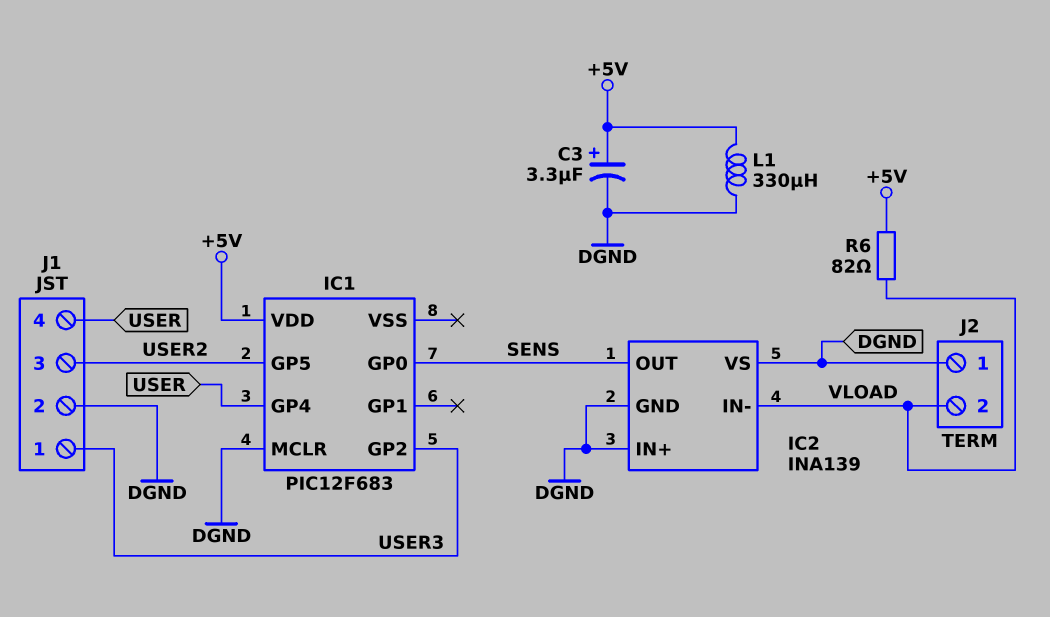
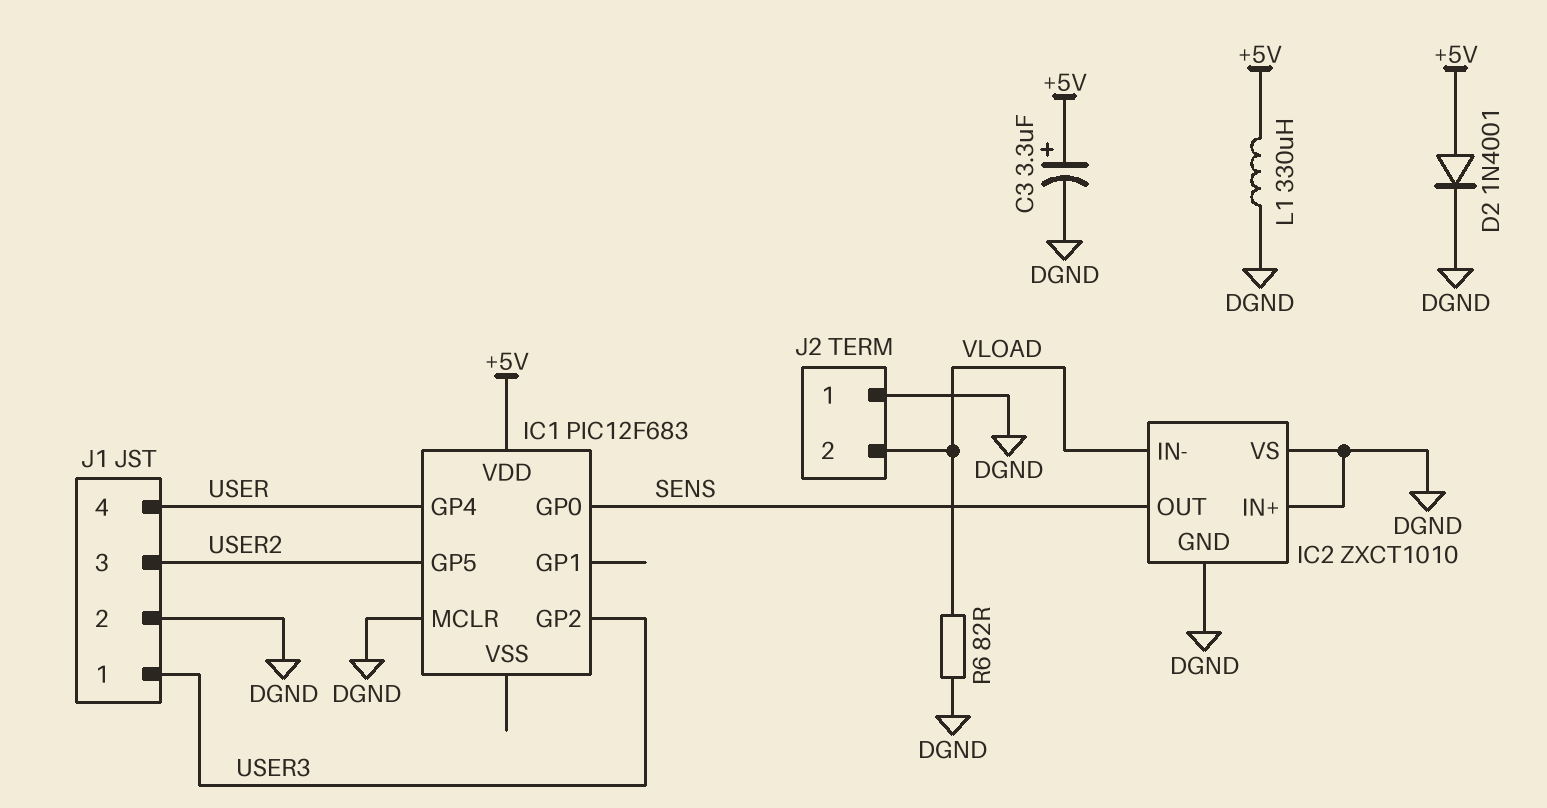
D2: none -> diode 1N4001 (A +5V, K DGND)
IC2: INA139 -> ZXCT1010
R6: 82 (+5V, VLOAD) -> 82 (DGND, VLOAD)

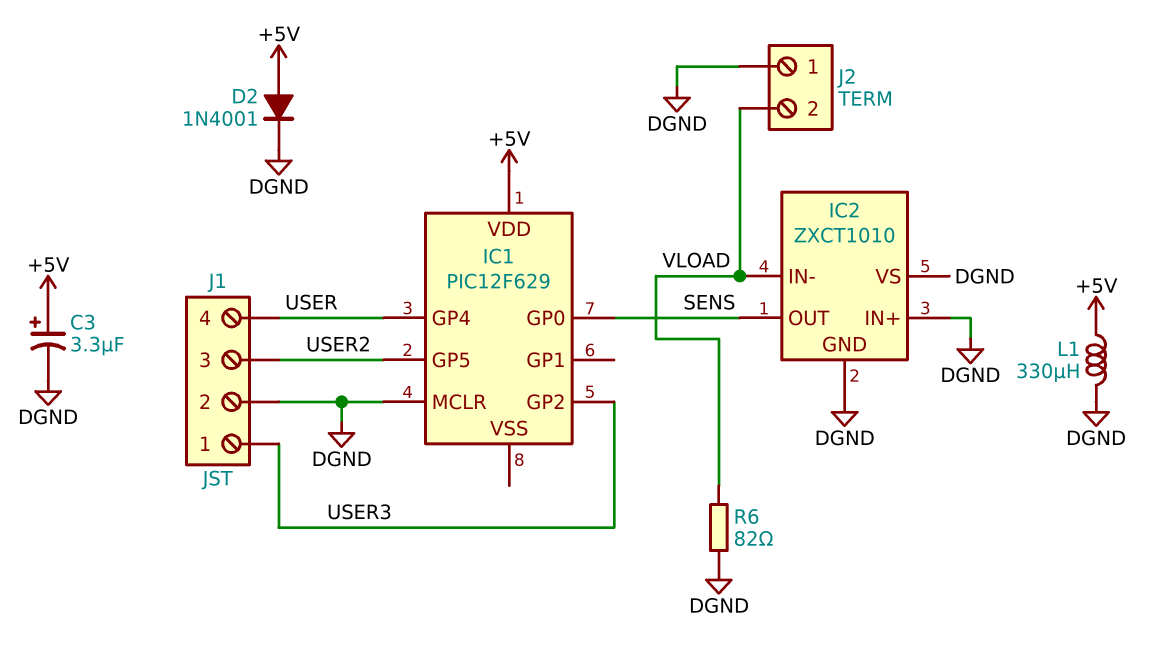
IC1: PIC12F683 -> PIC12F629

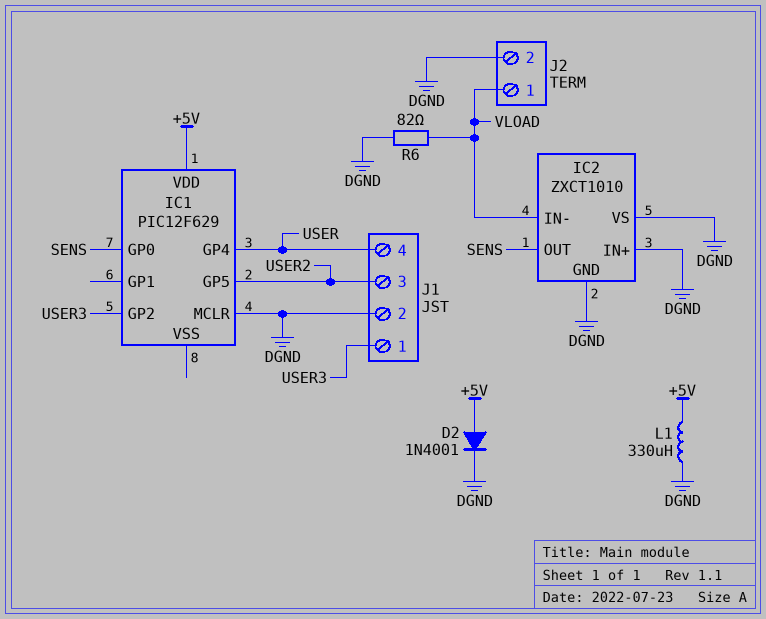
C3: 3.3uF (plus +5V, minus DGND) -> none
J2 pin 1: DGND -> VLOAD
J2 pin 2: VLOAD -> DGND

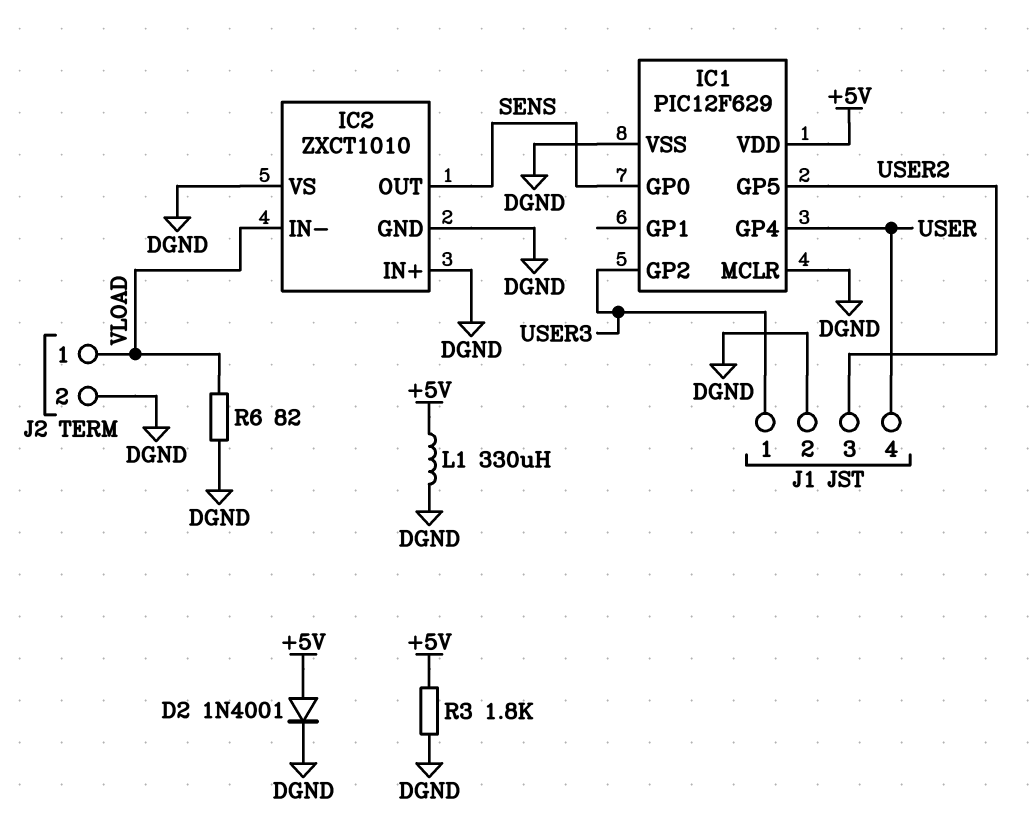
IC1 pin VSS: none -> DGND
R3: none -> 1.8k (+5V, DGND)

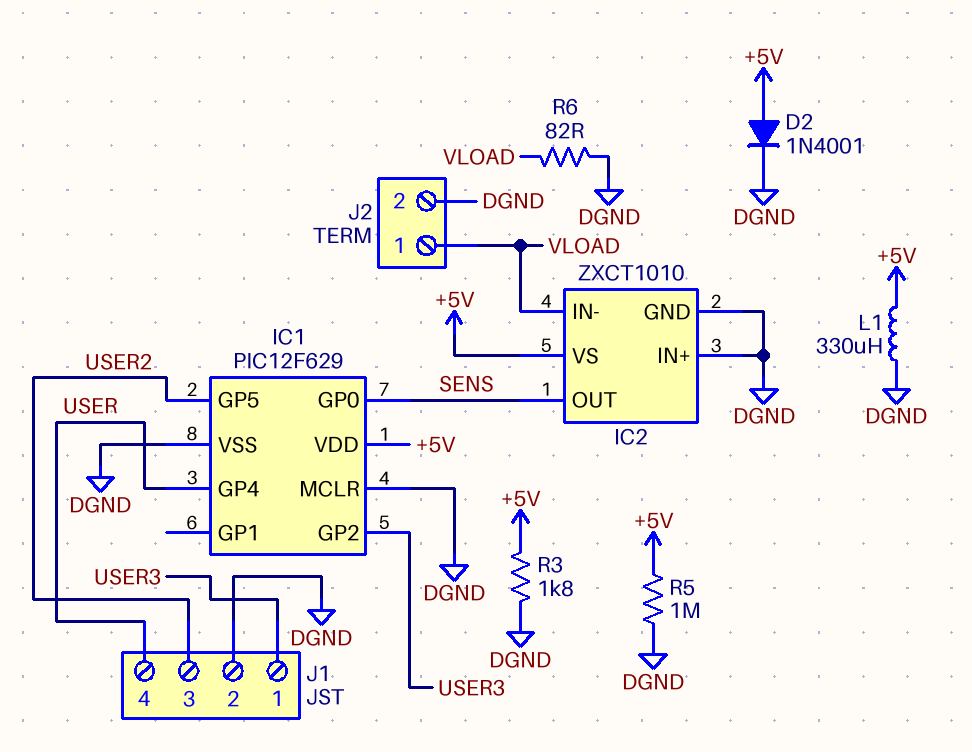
IC2 pin VS: DGND -> +5V
R5: none -> 1M (+5V, DGND)

